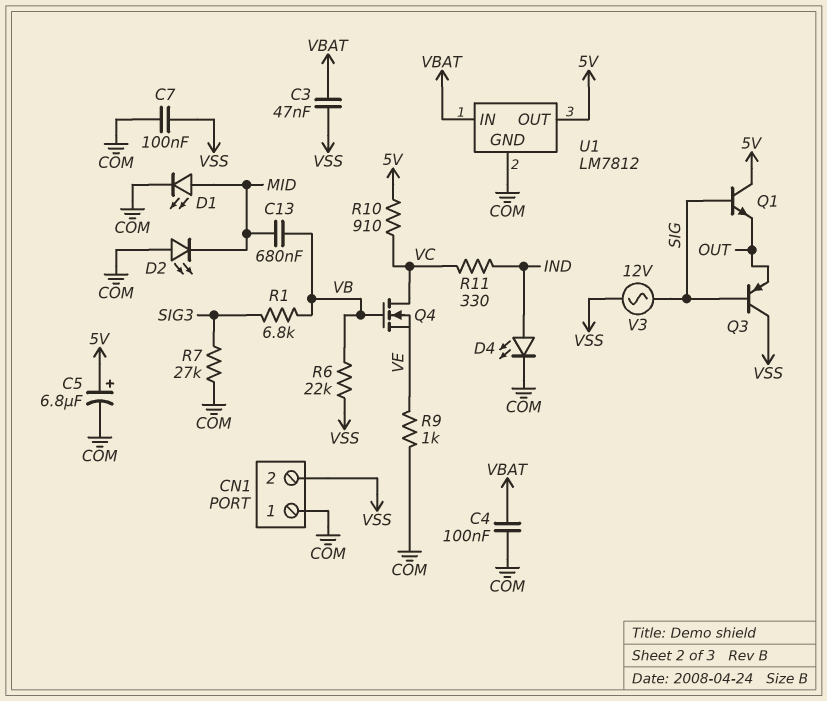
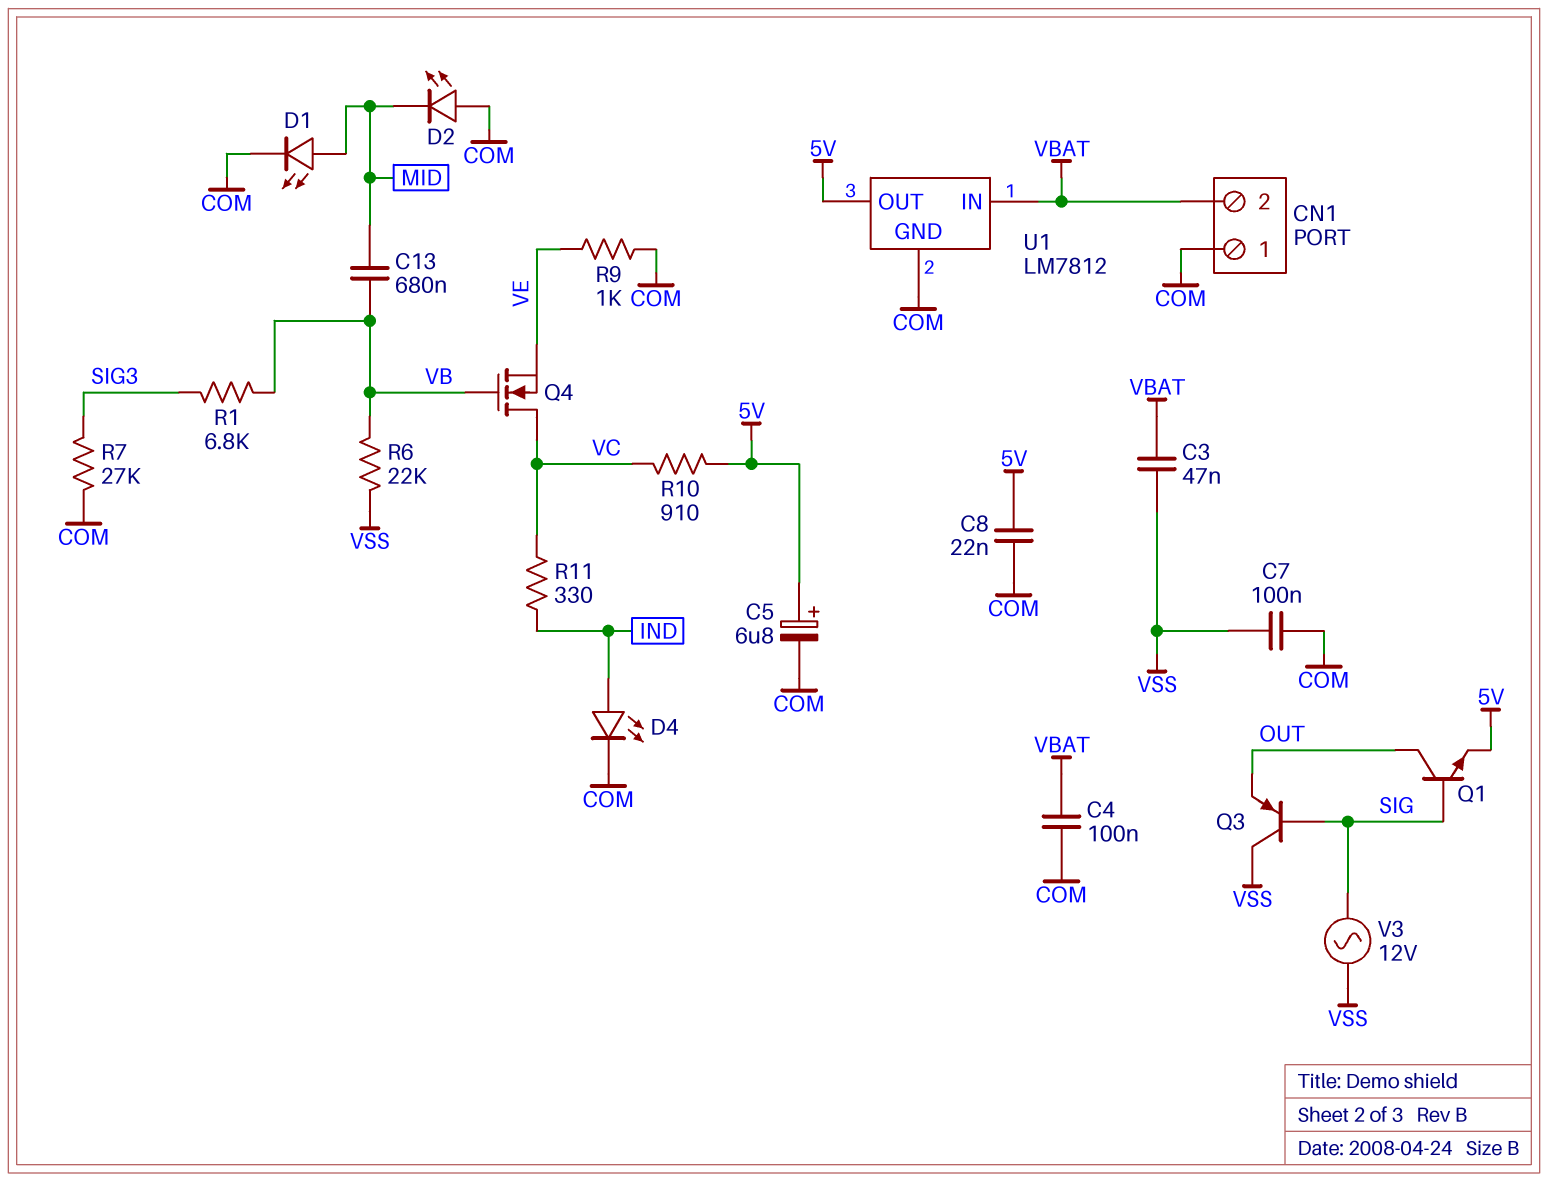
C8: none -> 22nF (5V, COM)
CN1 pin 2: VSS -> VBAT
Q1: NPN (B SIG, C 5V, E OUT) -> NPN (B SIG, C OUT, E 5V)

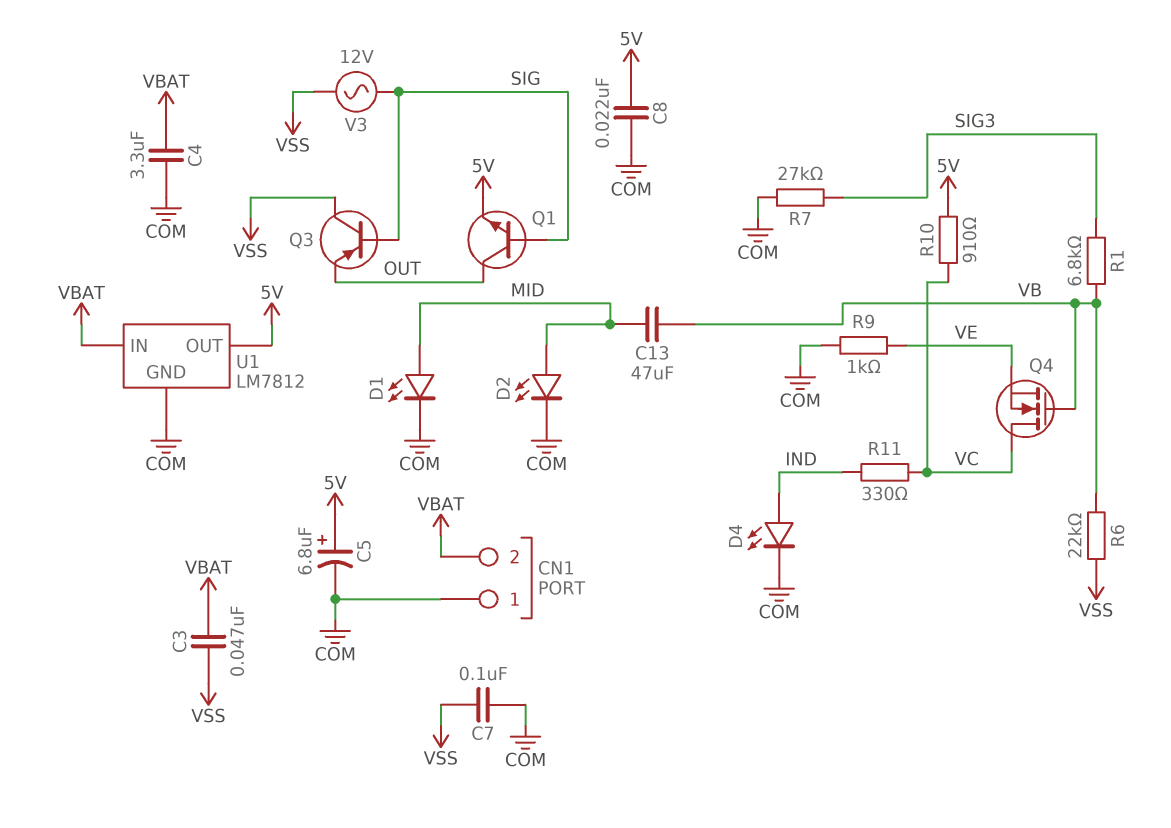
C4: 100nF (COM, VBAT) -> 3.3uF (COM, VBAT)
C13: 680nF (MID, VB) -> 47uF (MID, VB)
D2: LED (A COM, K MID) -> LED (A MID, K COM)

